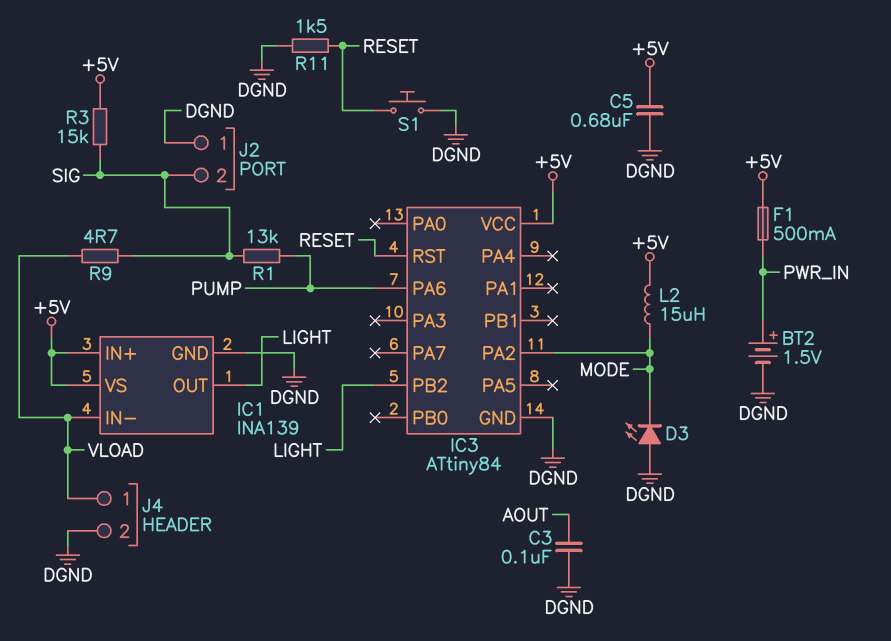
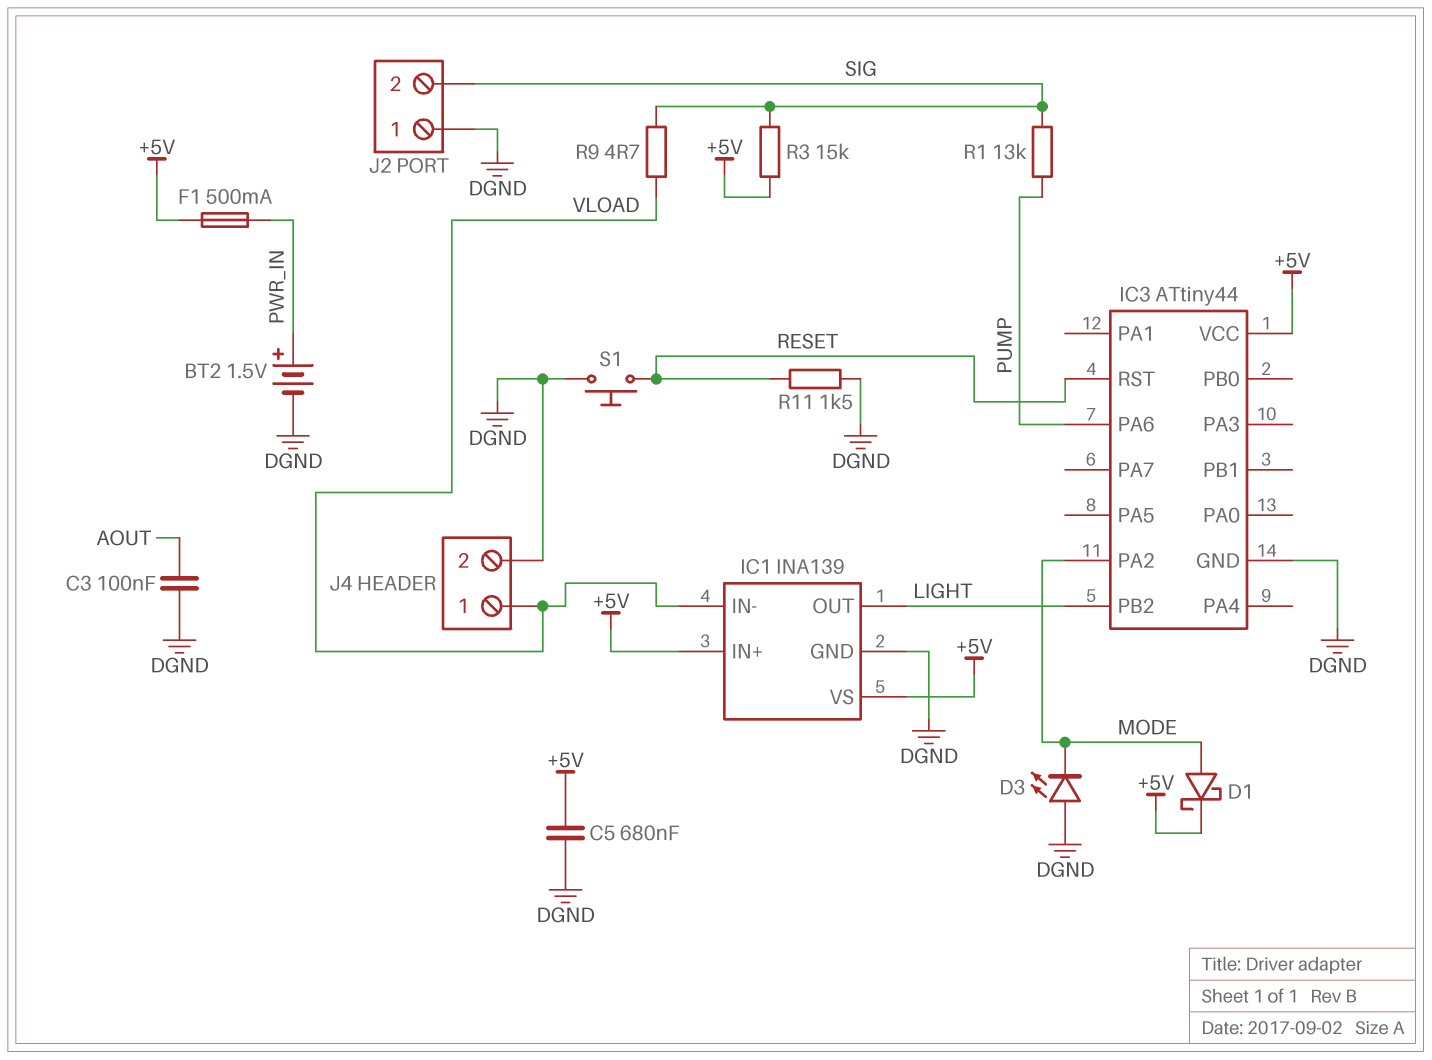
D1: none -> schottky (A MODE, K +5V)
IC3: ATtiny84 -> ATtiny44
L2: 15uH (+5V, MODE) -> none

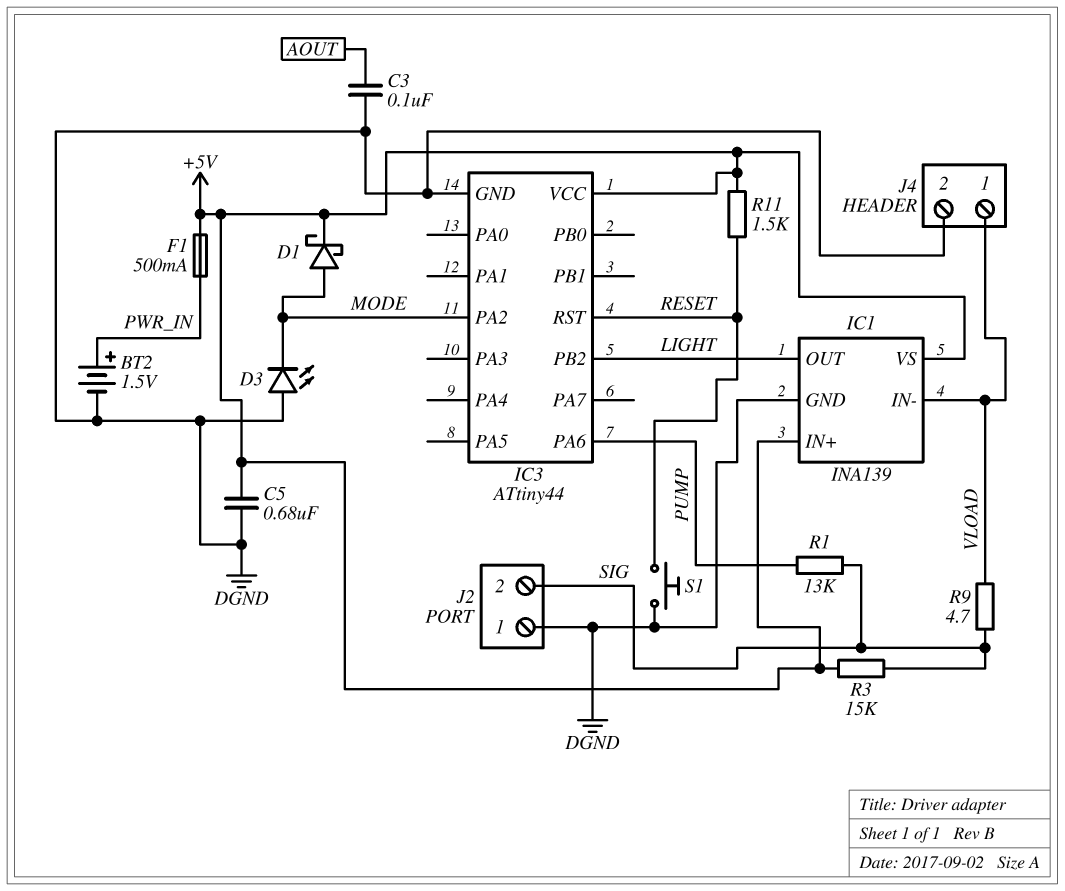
R11: 1.5k (DGND, RESET) -> 1.5k (+5V, RESET)

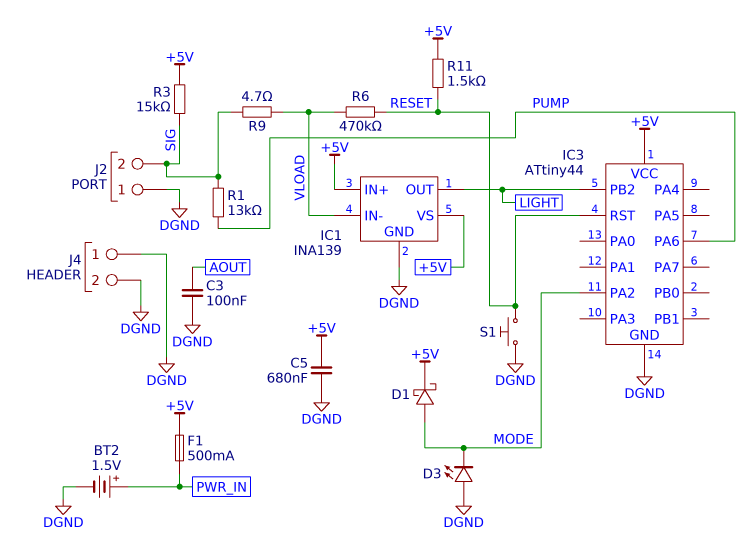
J4 pin 1: VLOAD -> DGND
R6: none -> 470k (RESET, VLOAD)

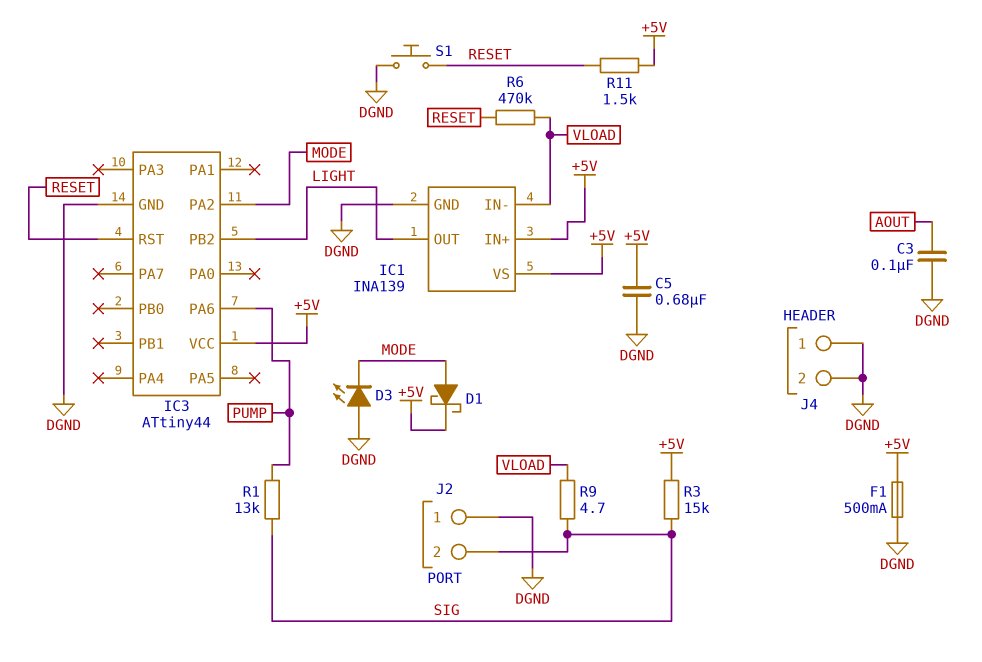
BT2: 1.5V (plus PWR_IN, minus DGND) -> none
F1: 500mA (+5V, PWR_IN) -> 500mA (+5V, DGND)

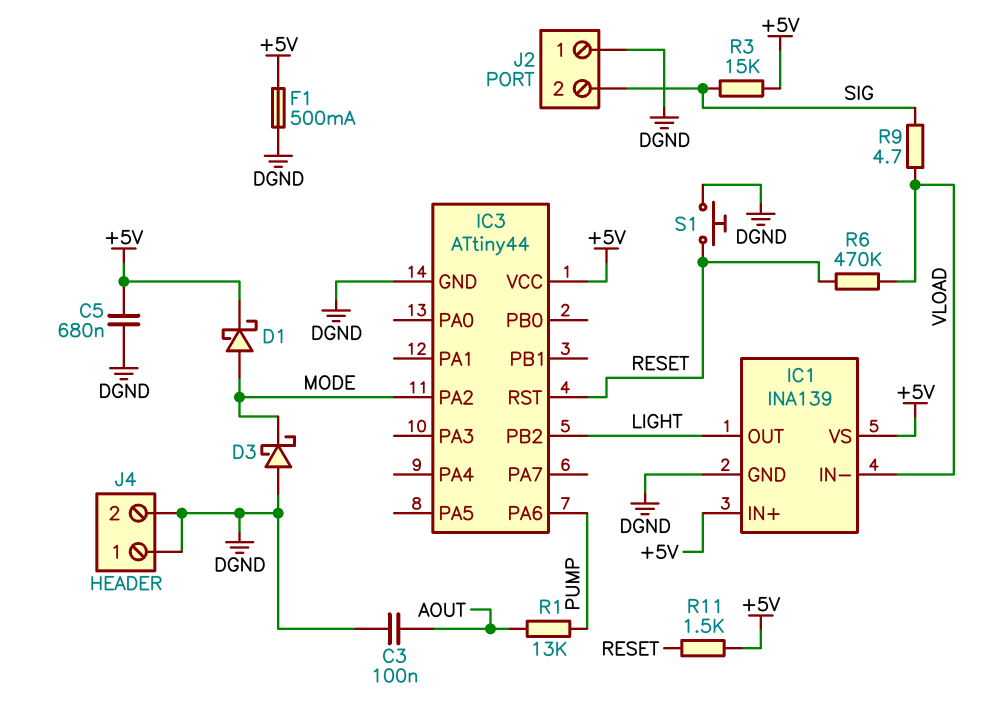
D3: LED (A DGND, K MODE) -> schottky (A DGND, K MODE)
R1: 13k (PUMP, SIG) -> 13k (AOUT, PUMP)

